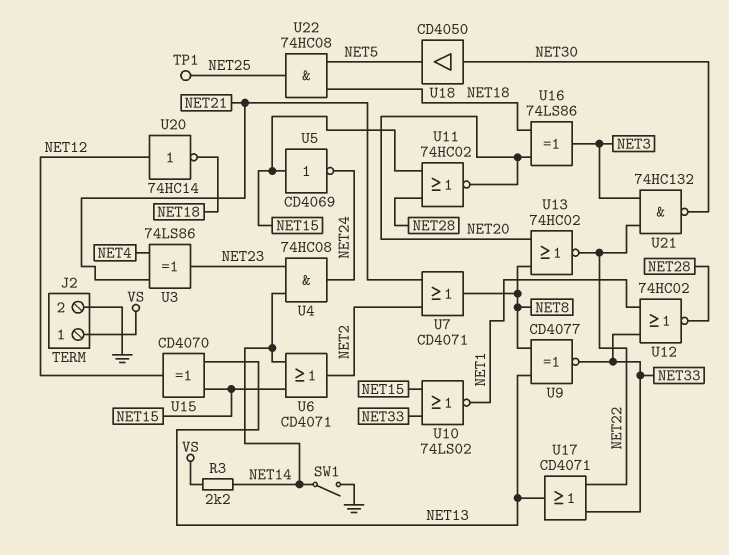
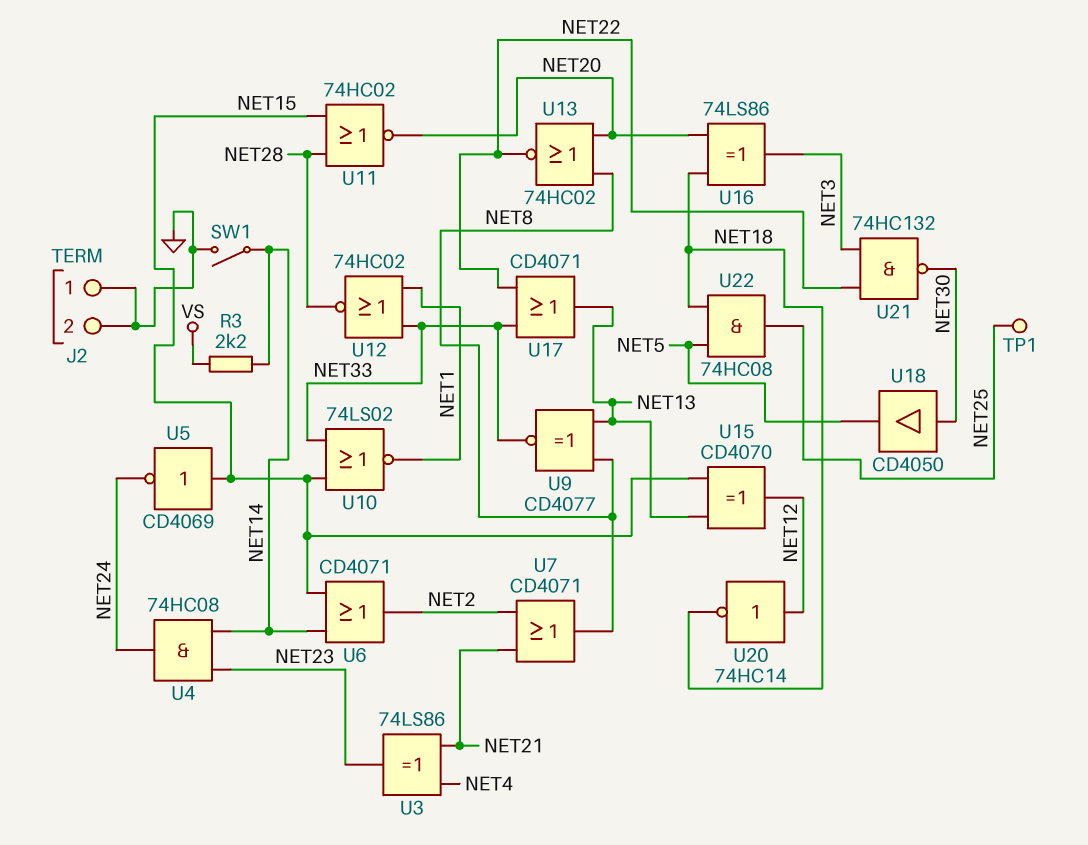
J2 pin 1: VS -> GND

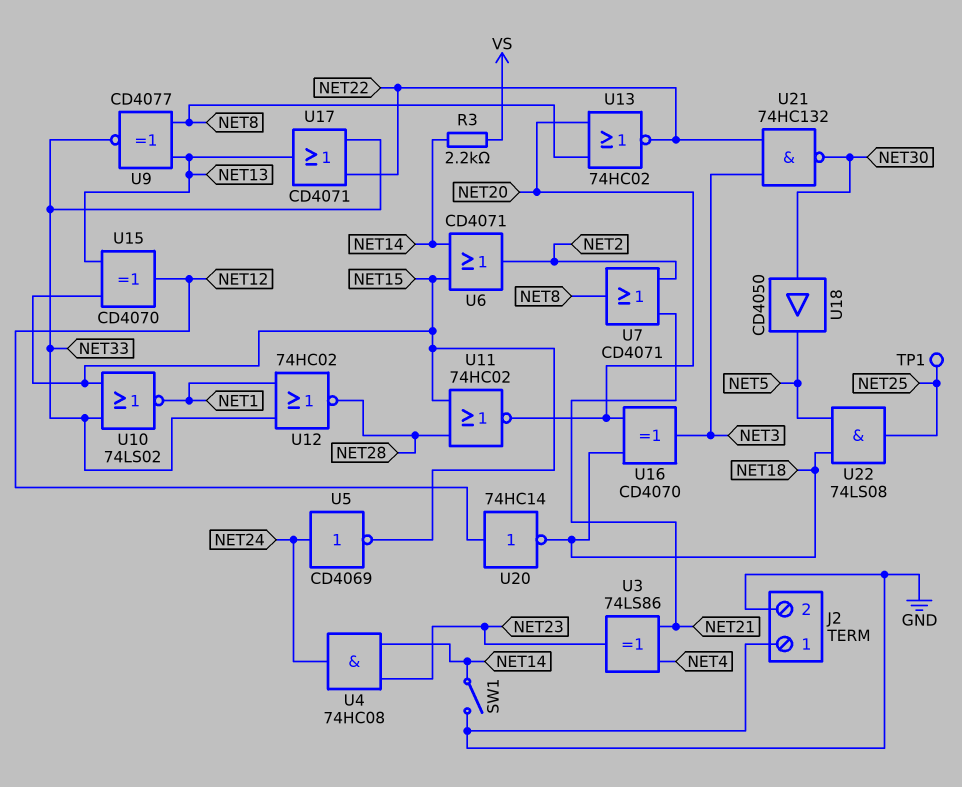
U5: NOT CD4069 (in NET15, out NET24) -> NOT CD4069 (in NET24, out NET15)
U16: XOR 74LS86 (in NET18, in NET20, out NET3) -> XOR CD4070 (in NET18, in NET20, out NET3)
U22: AND 74HC08 (in NET5, in NET18, out NET25) -> AND 74LS08 (in NET5, in NET18, out NET25)

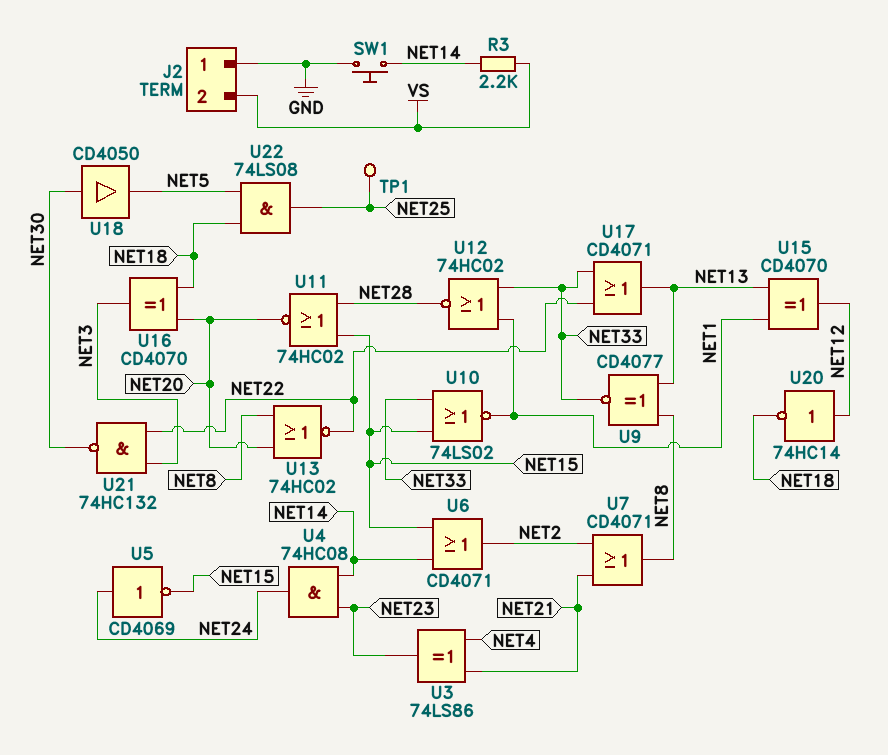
J2 pin 2: GND -> VS
SW1: switch (GND, NET14) -> button (GND, NET14)
U15: XOR CD4070 (in NET13, in NET15, out NET12) -> XOR CD4070 (in NET1, in NET13, out NET12)

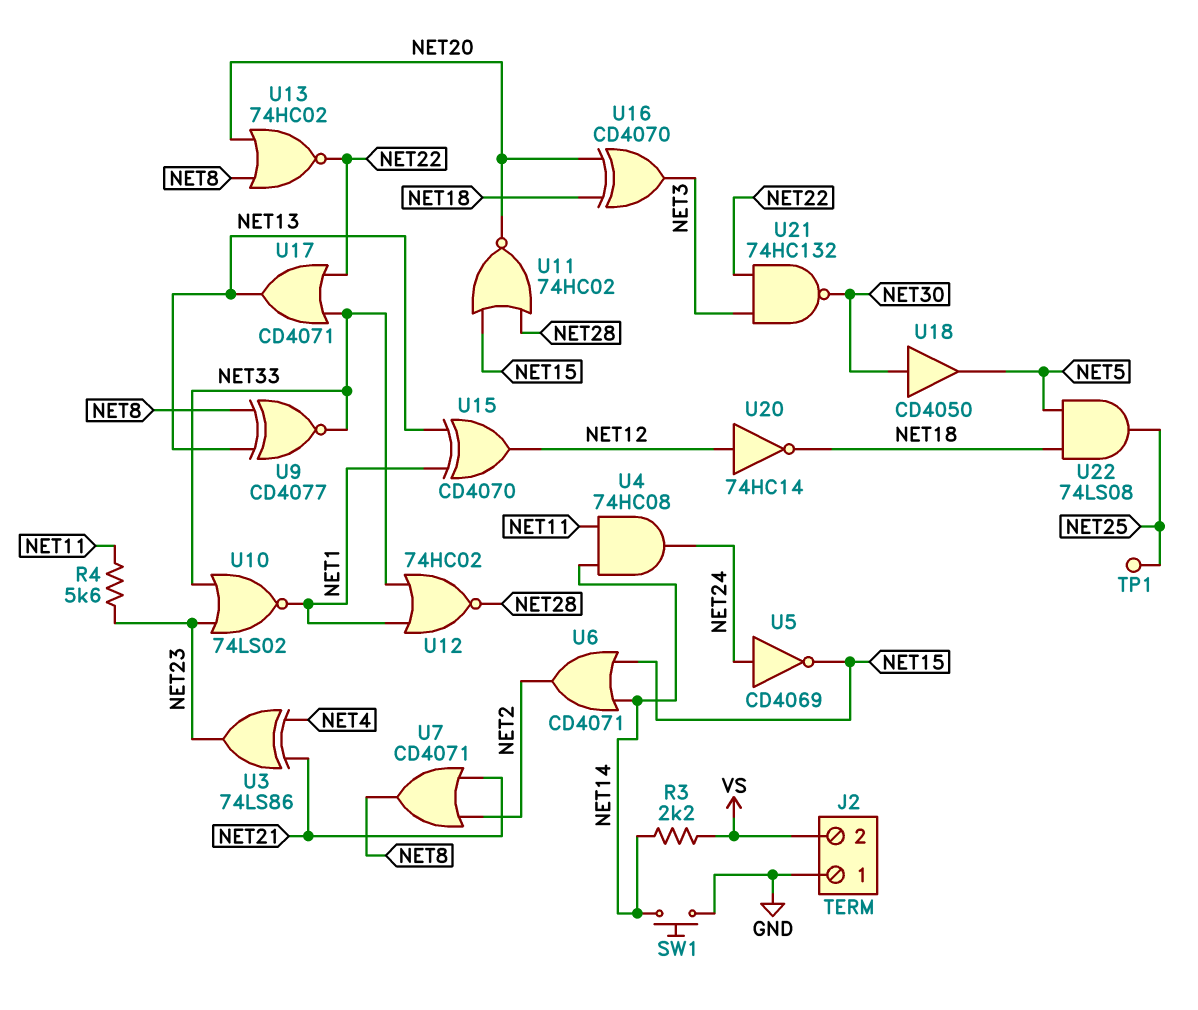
R4: none -> 5.6k (NET11, NET23)
U4: AND 74HC08 (in NET14, in NET23, out NET24) -> AND 74HC08 (in NET11, in NET14, out NET24)
U10: NOR 74LS02 (in NET15, in NET33, out NET1) -> NOR 74LS02 (in NET23, in NET33, out NET1)

